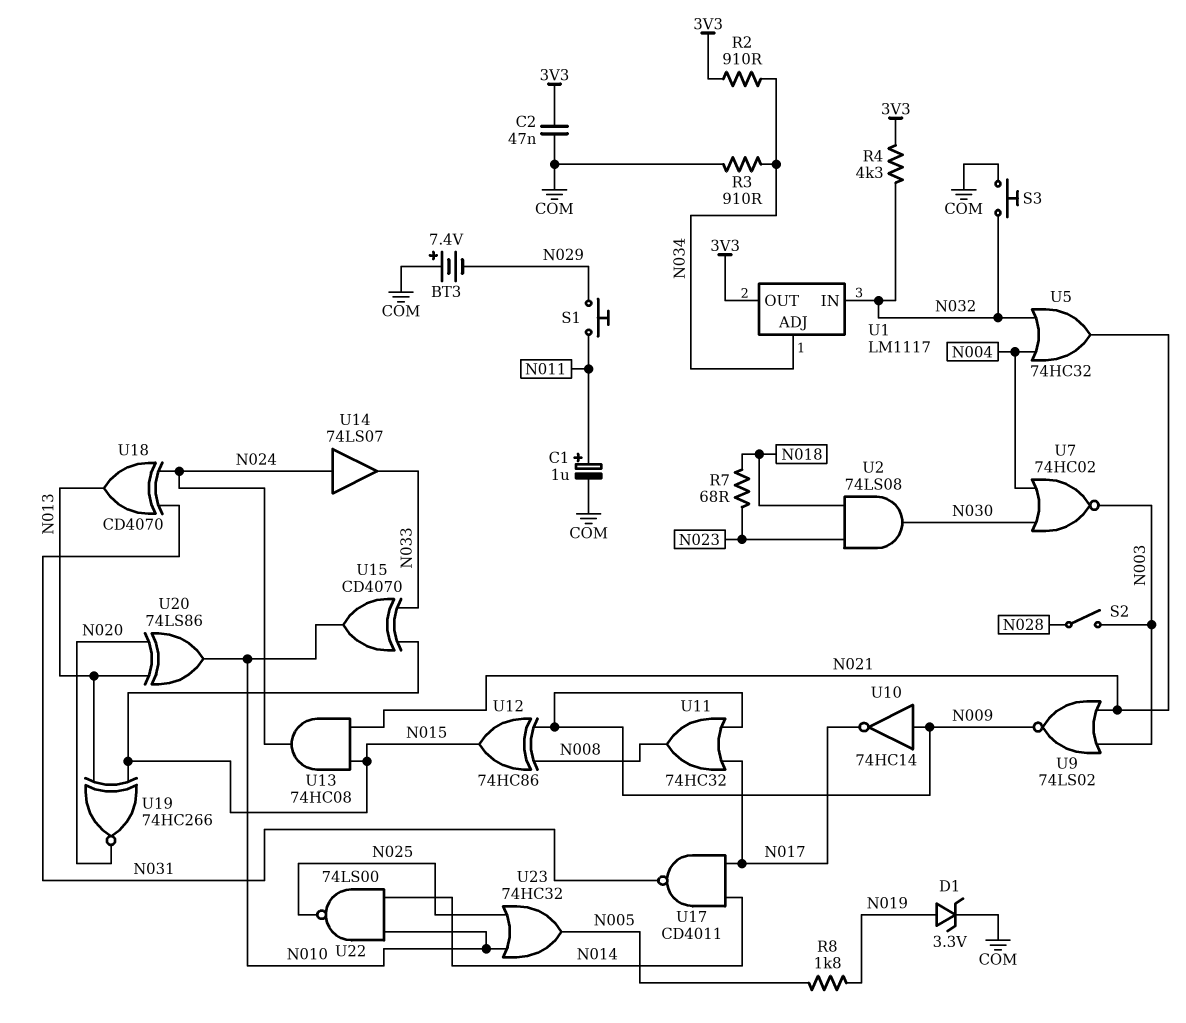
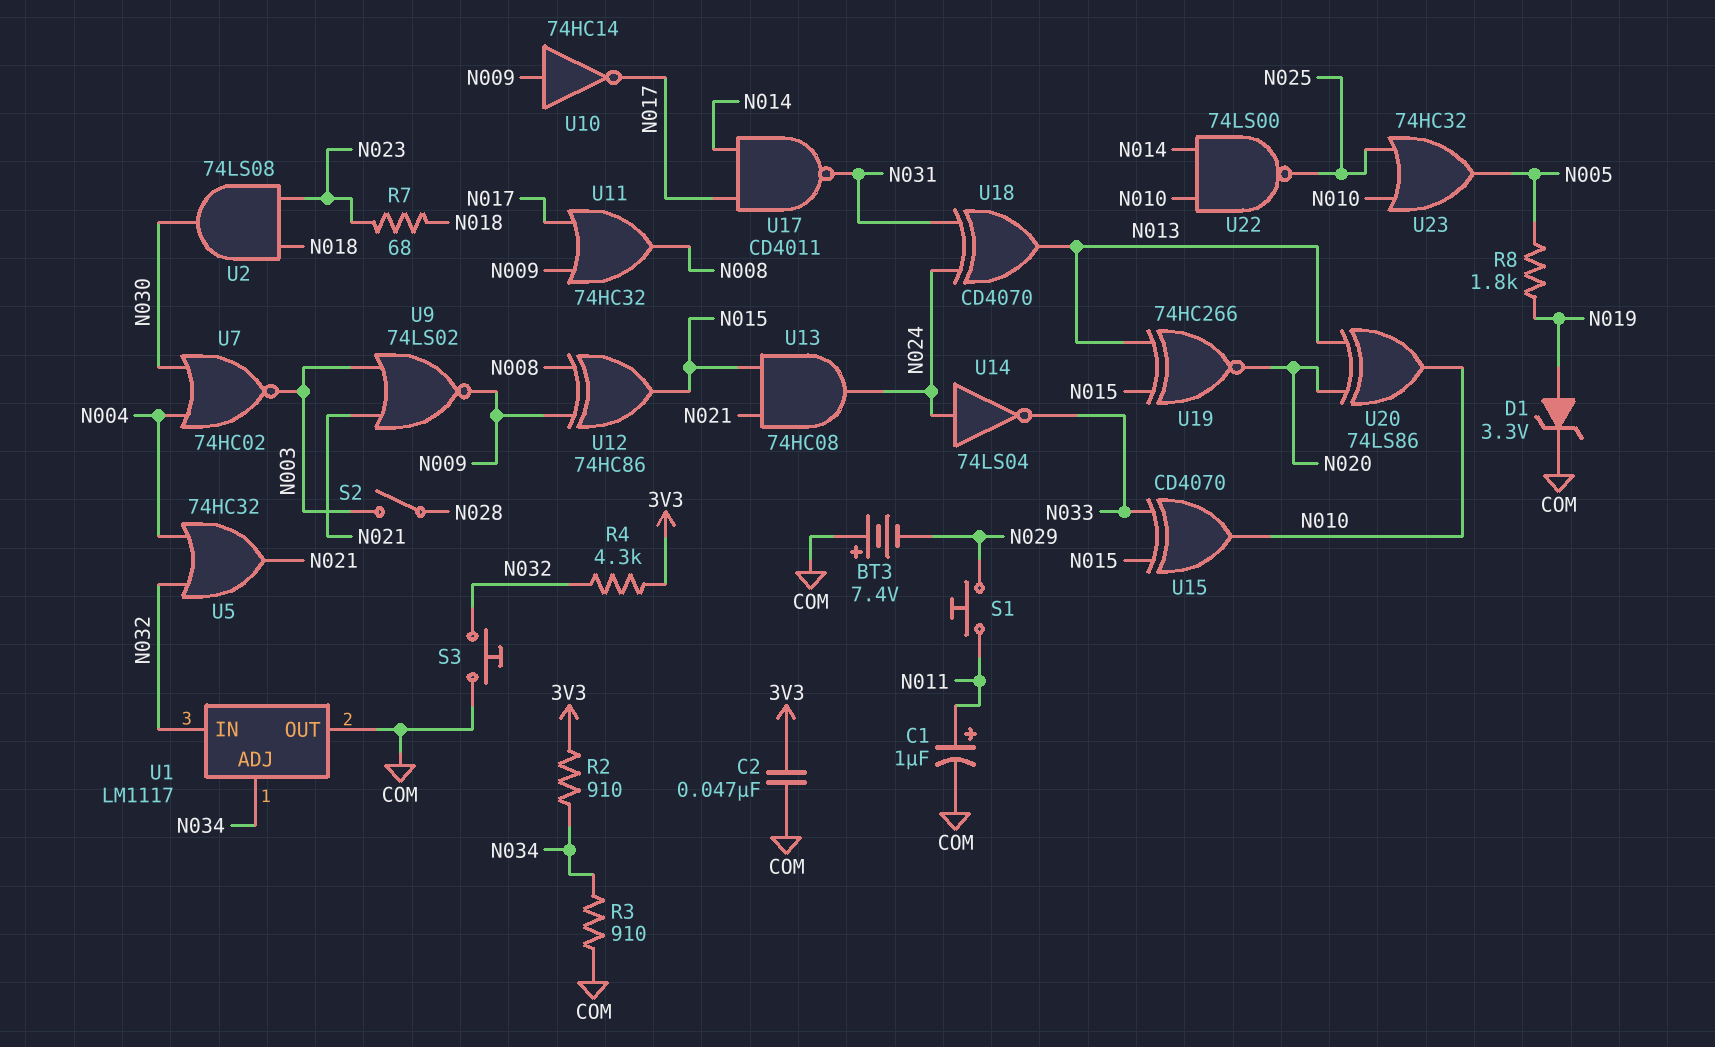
U1 pin OUT: 3V3 -> COM
U14: buffer 74LS07 (in N024, out N033) -> NOT 74LS04 (in N024, out N033)

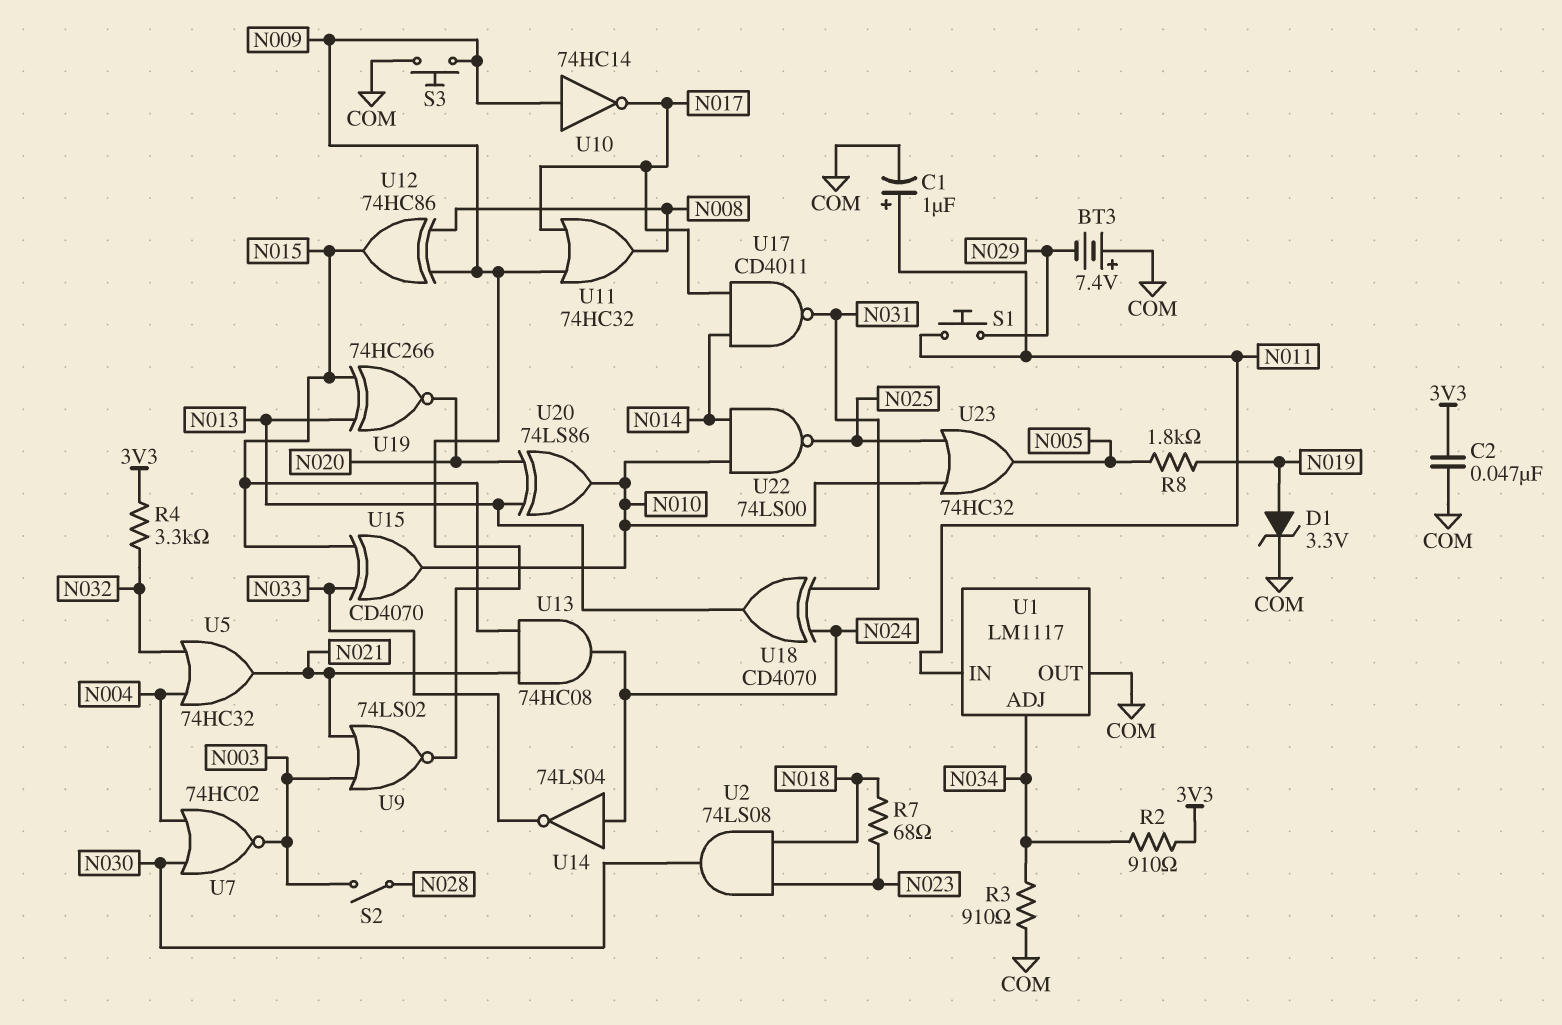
R4: 4.3k (3V3, N032) -> 3.3k (3V3, N032)
S3: button (COM, N032) -> button (COM, N009)
U1 pin IN: N032 -> N011

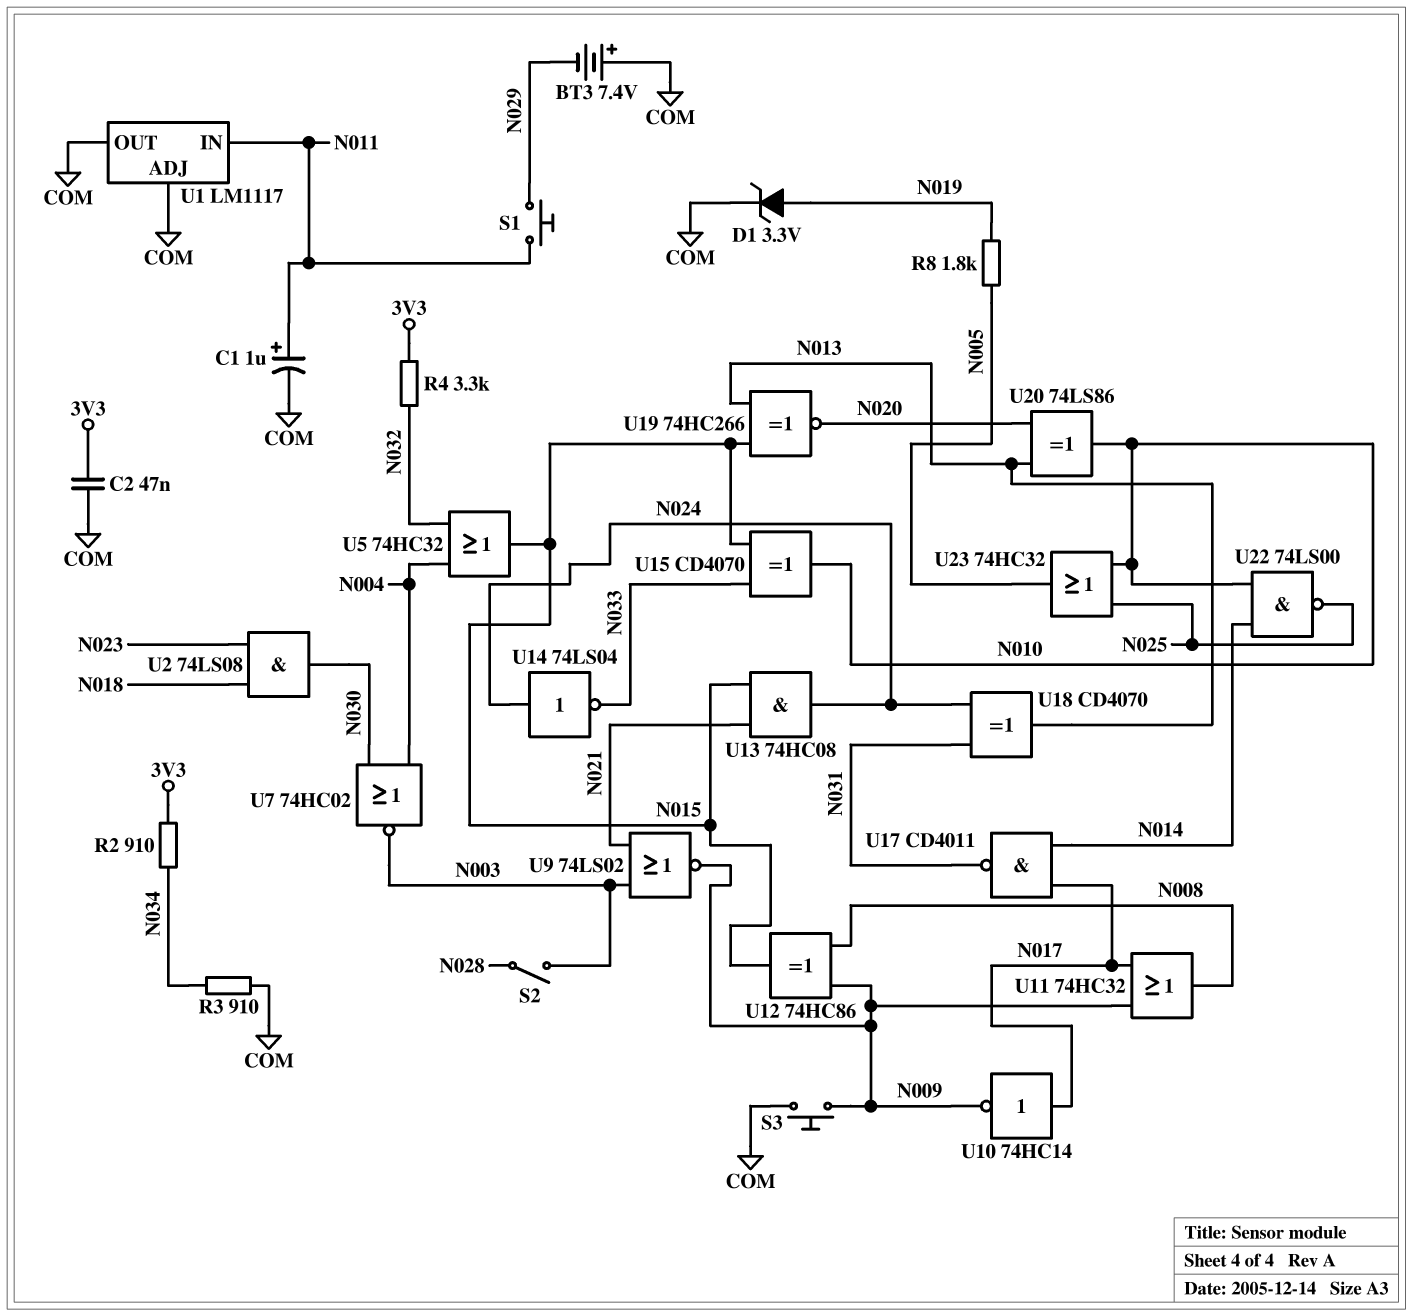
R7: 68 (N018, N023) -> none
U1 pin ADJ: N034 -> COM
U5: OR 74HC32 (in N004, in N032, out N021) -> OR 74HC32 (in N004, in N032, out N015)
U10: NOT 74HC14 (in N009, out N017) -> NOT 74HC14 (in N017, out N009)

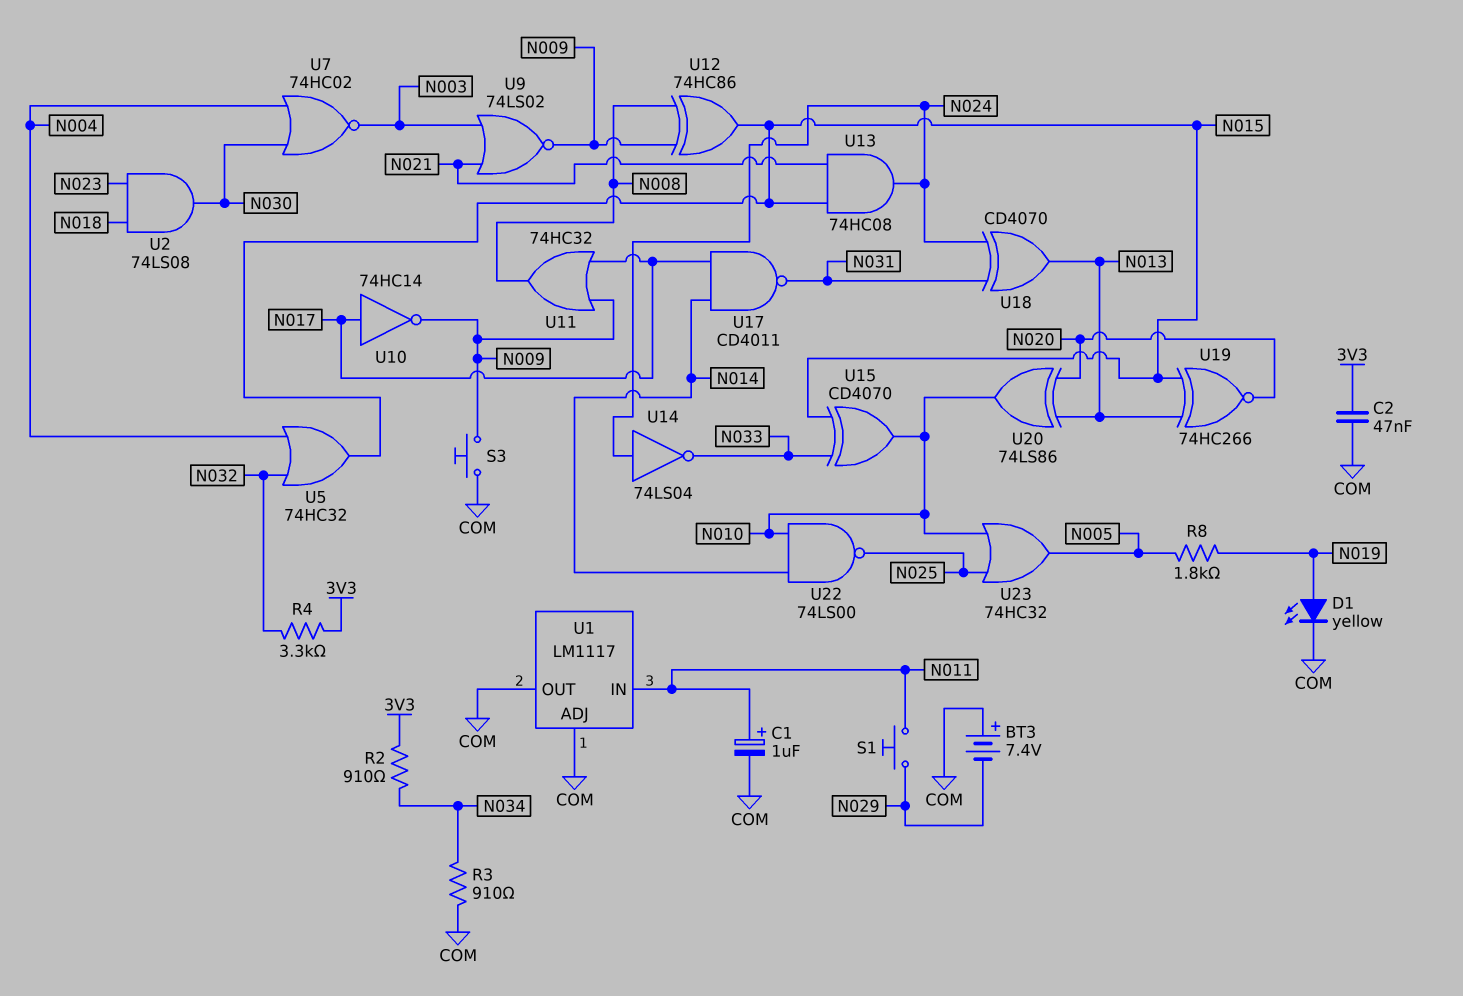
D1: zener 3.3V (A N019, K COM) -> LED yellow (A N019, K COM)
S2: switch (N003, N028) -> none

